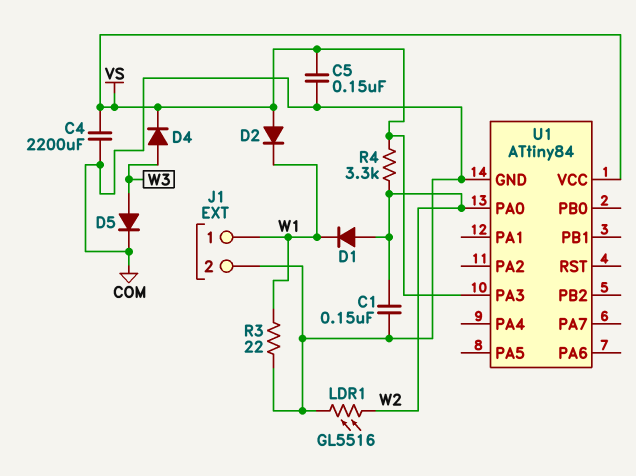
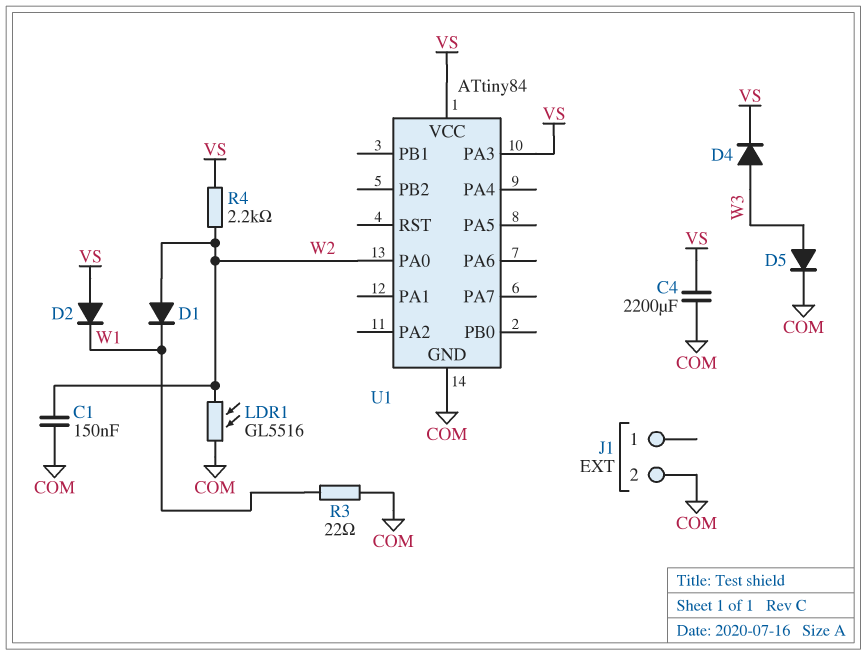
C5: 150nF (COM, VS) -> none
J1 pin 1: W1 -> none
R4: 3.3k (VS, W2) -> 2.2k (VS, W2)

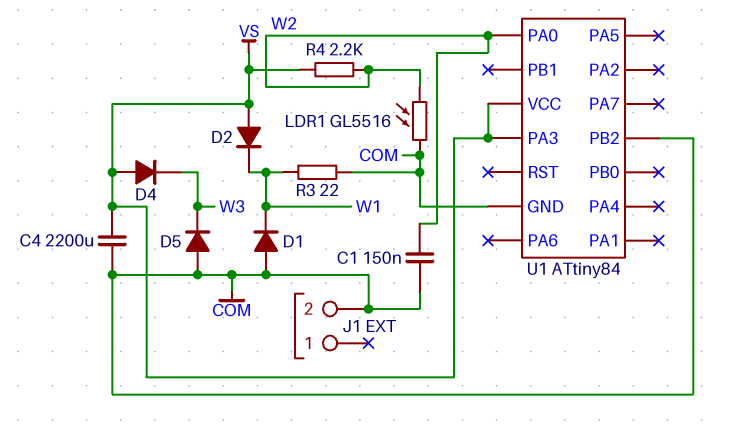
D1: diode (A W2, K W1) -> diode (A COM, K W1)
D4: diode (A W3, K VS) -> diode (A VS, K W3)
D5: diode (A W3, K COM) -> diode (A COM, K W3)
U1 pin PB2: none -> COM

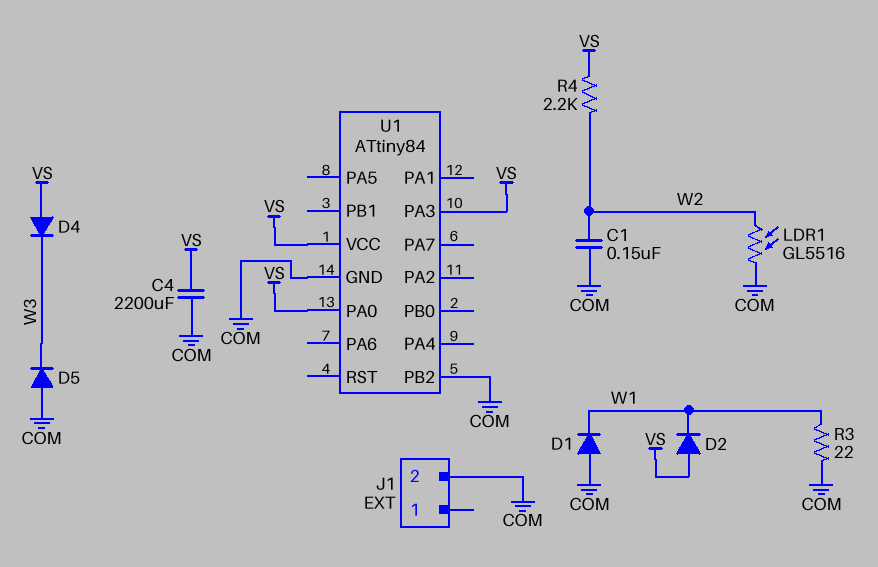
U1 pin PA0: W2 -> VS

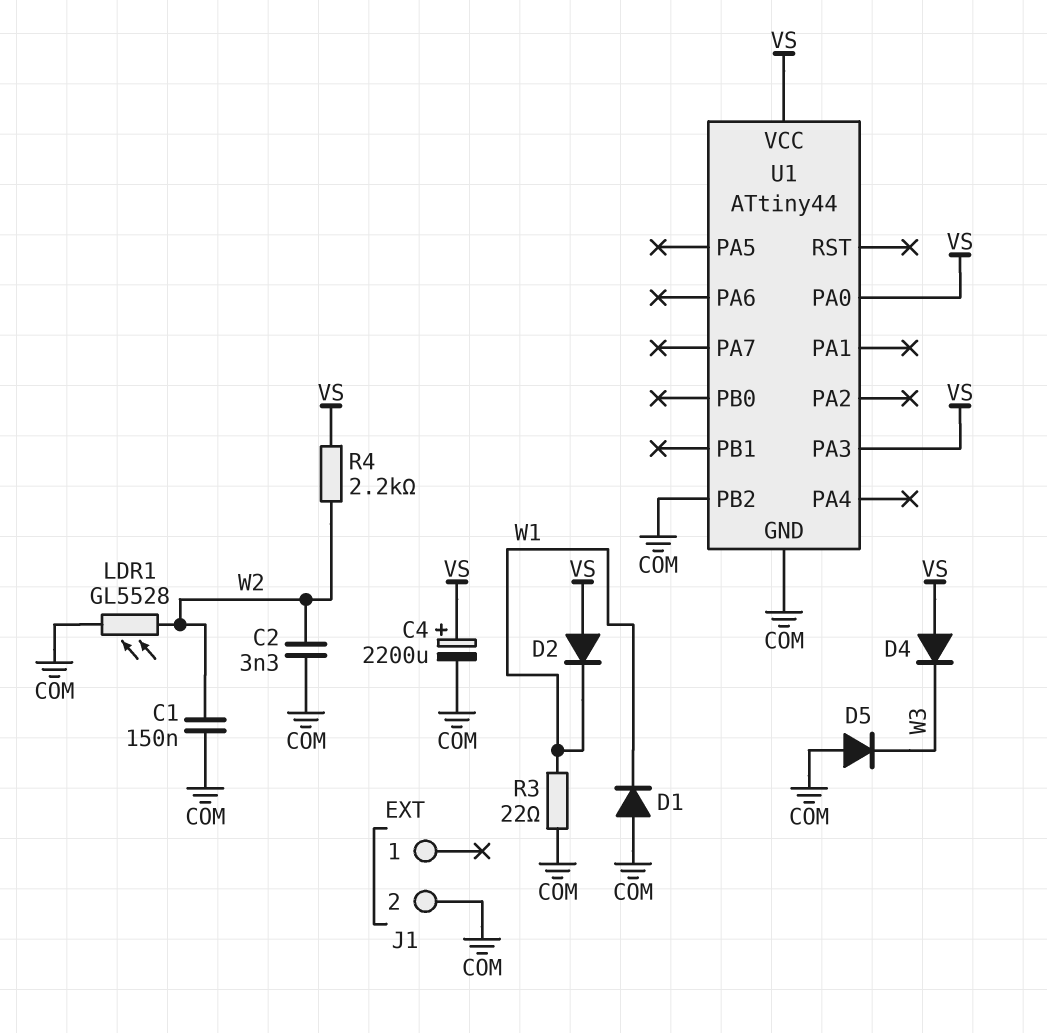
C2: none -> 3.3nF (COM, W2)
C4: 2200uF (COM, VS) -> 2200uF (plus VS, minus COM)
LDR1: GL5516 (COM, W2) -> GL5528 (COM, W2)
U1: ATtiny84 -> ATtiny44

